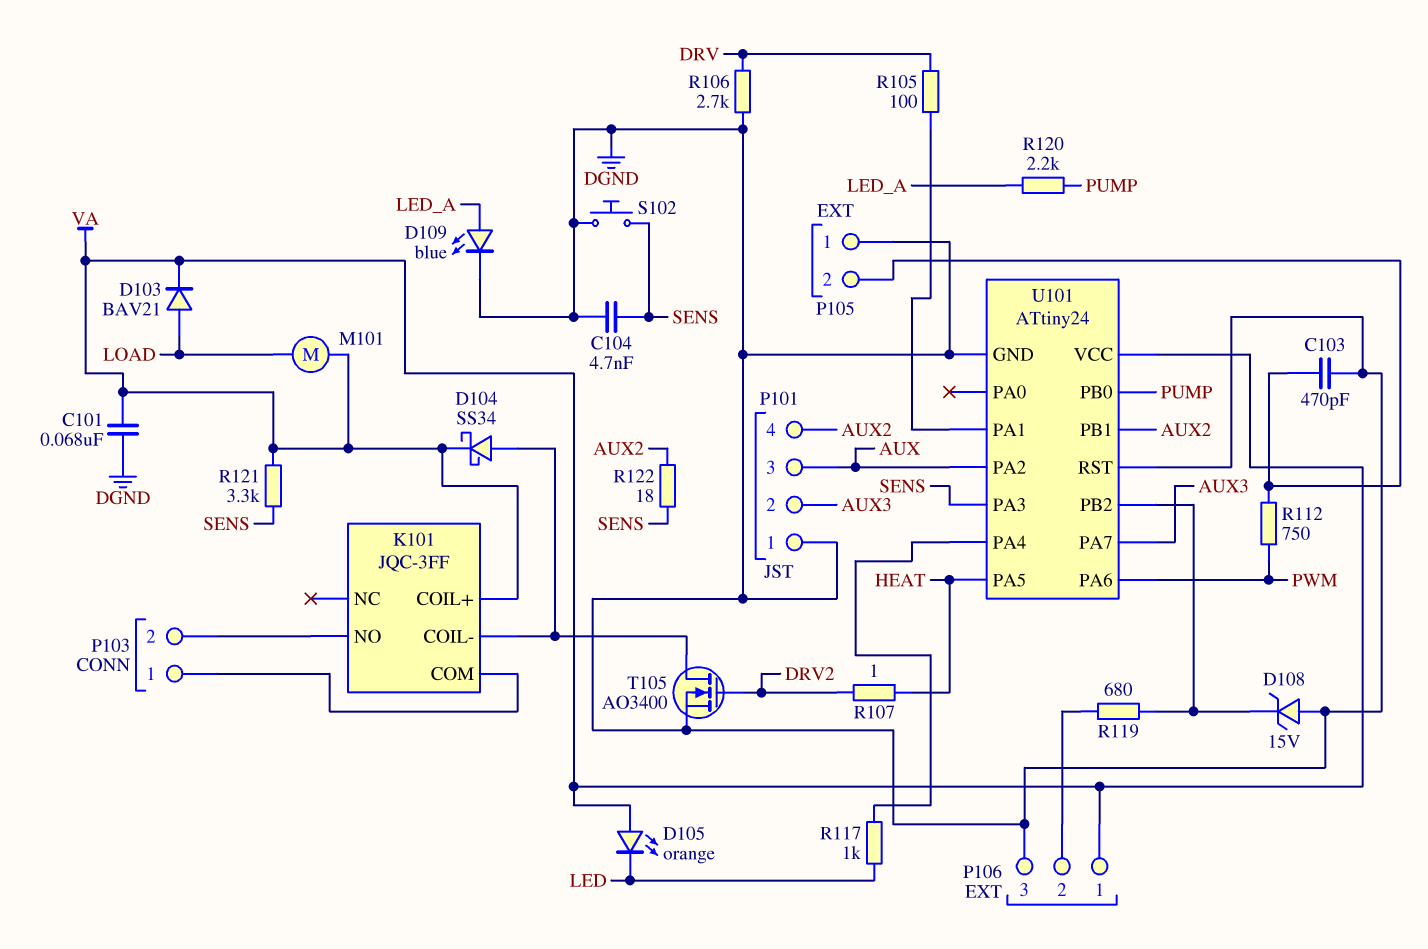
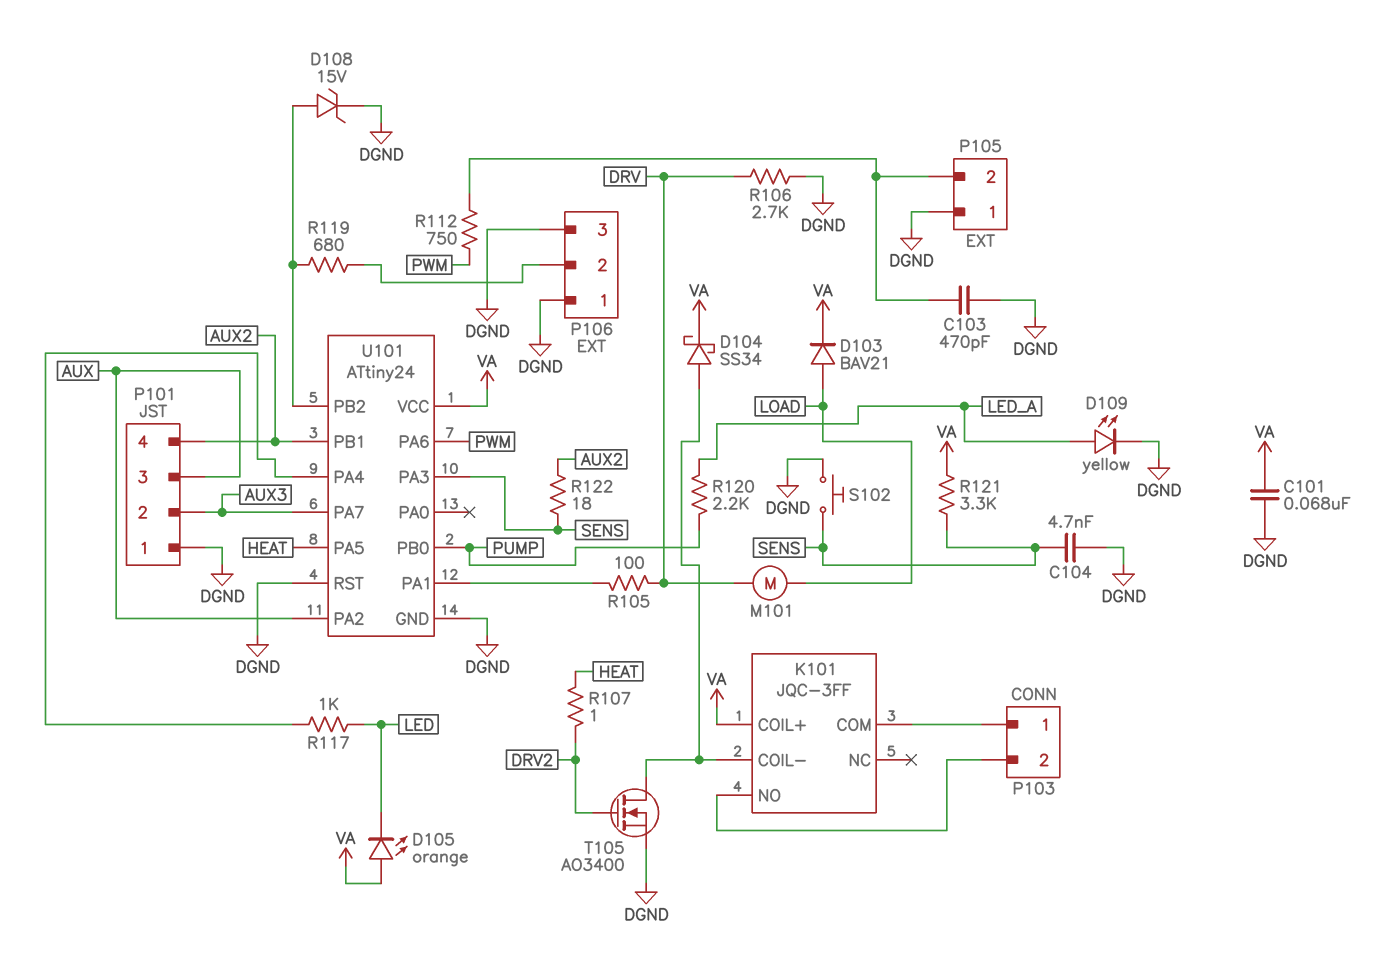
D108: zener 15V (A DGND, K U101/PB2) -> zener 15V (A U101/PB2, K DGND)
D109: LED blue (A LED_A, K DGND) -> LED yellow (A LED_A, K DGND)
M101: motor (LOAD, VA) -> motor (DRV, LOAD)
P106 pin 1: VA -> DGND

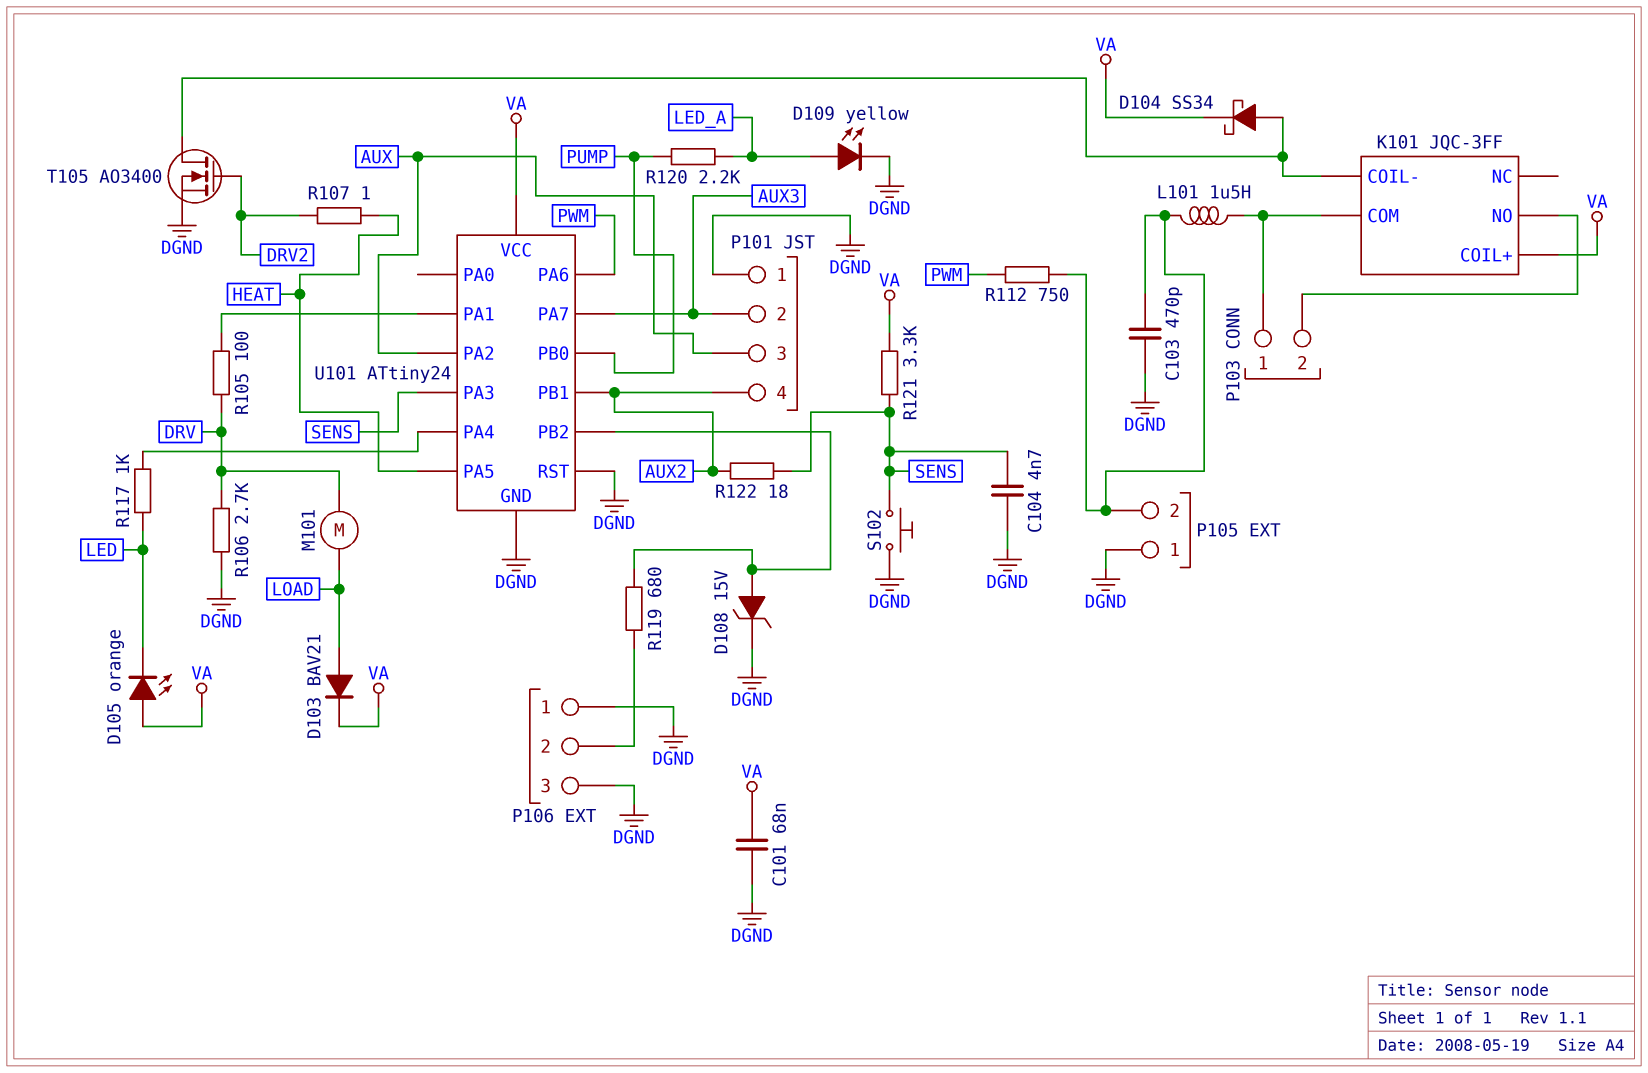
L101: none -> 1.5uH (K101/COM, P105/2)

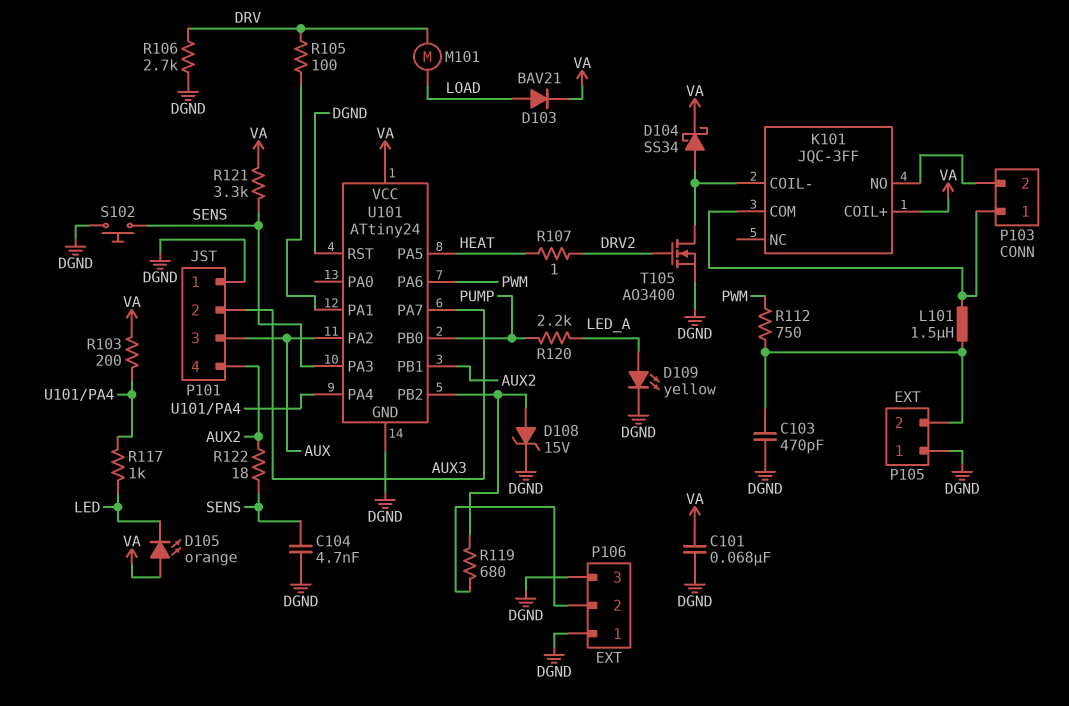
R103: none -> 200 (U101/PA4, VA)

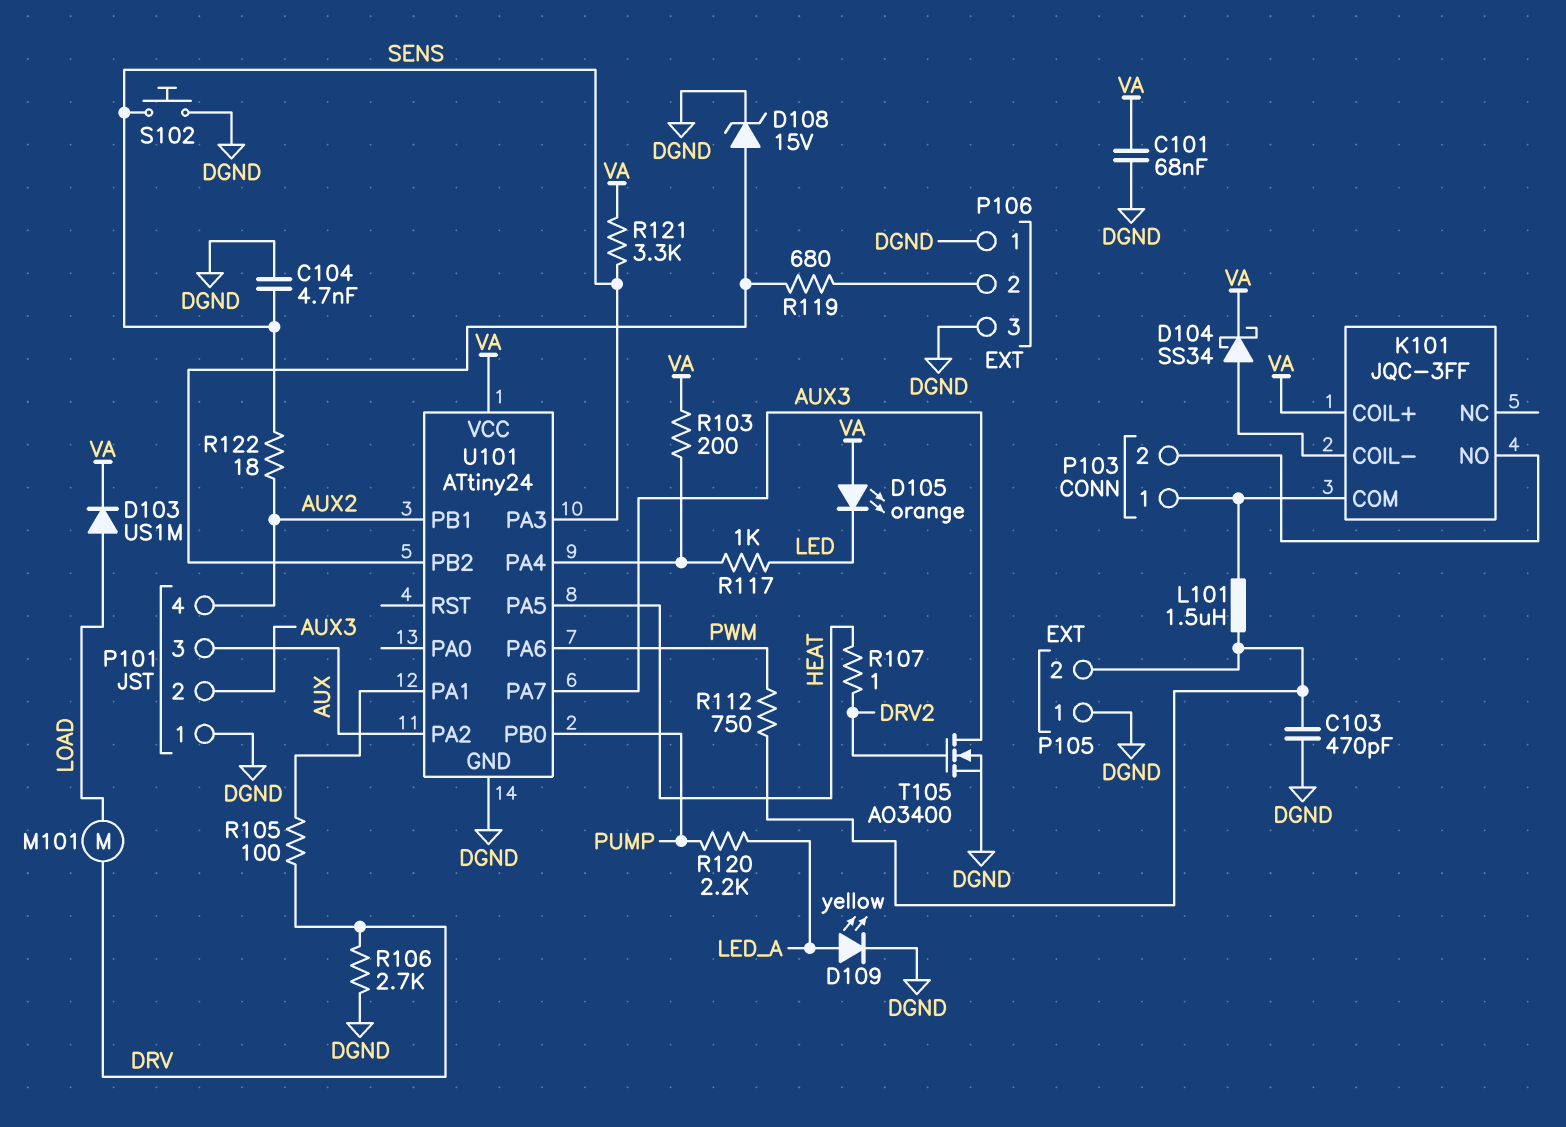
D103: diode BAV21 (A LOAD, K VA) -> diode US1M (A LOAD, K VA)
T105: NMOS AO3400 (G DRV2, D K101/COIL-, S DGND) -> NMOS AO3400 (G DRV2, D AUX3, S DGND)
U101 pin RST: DGND -> none

